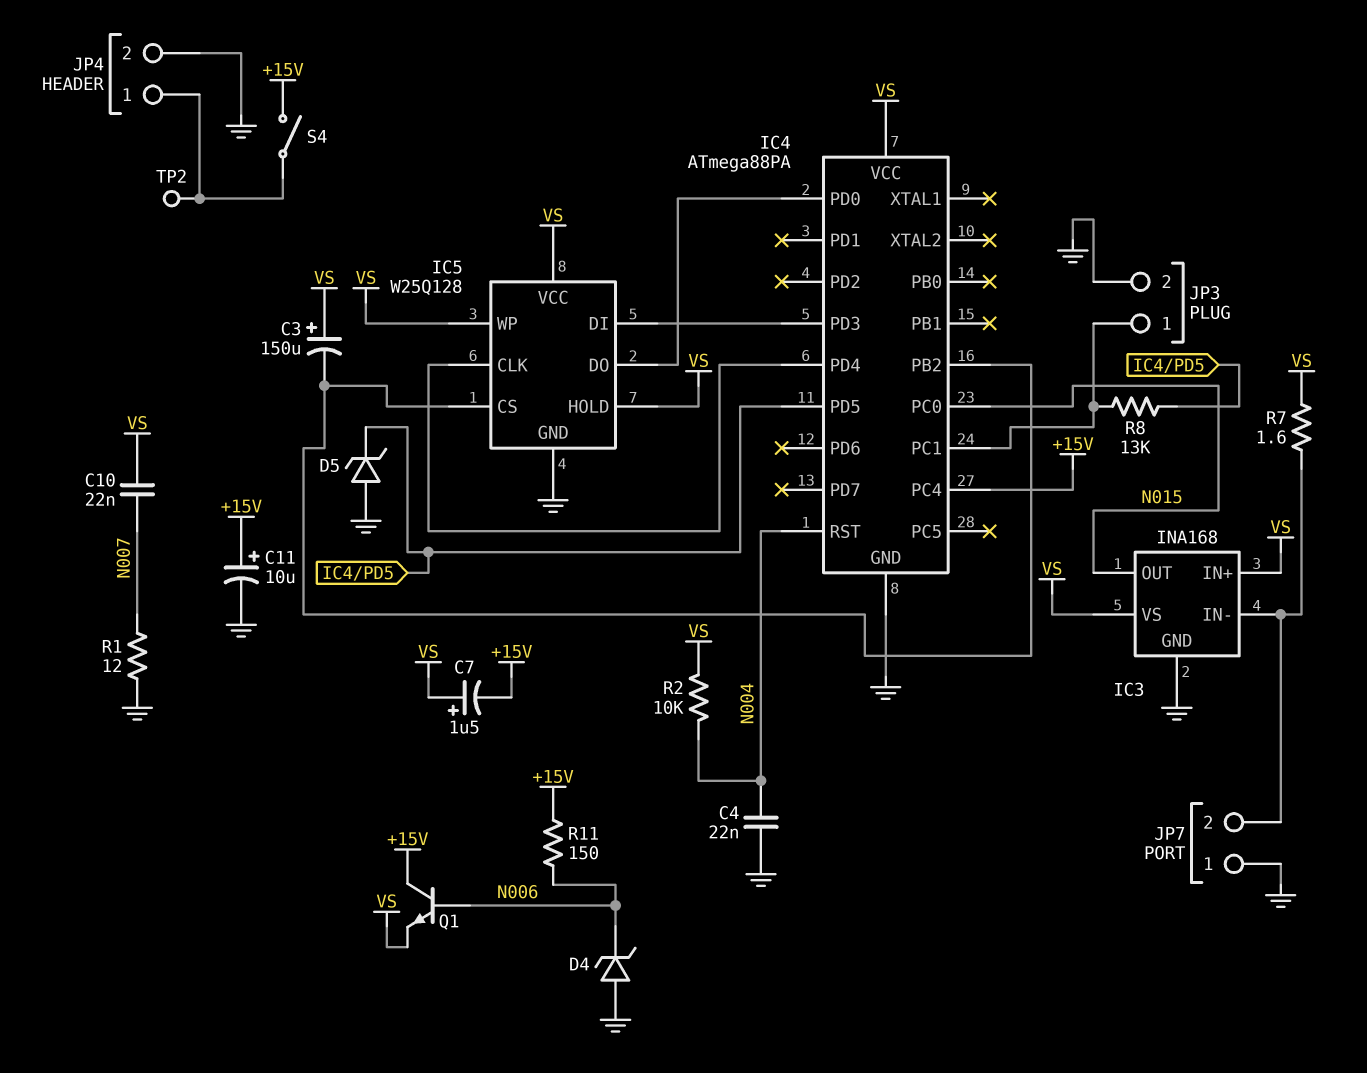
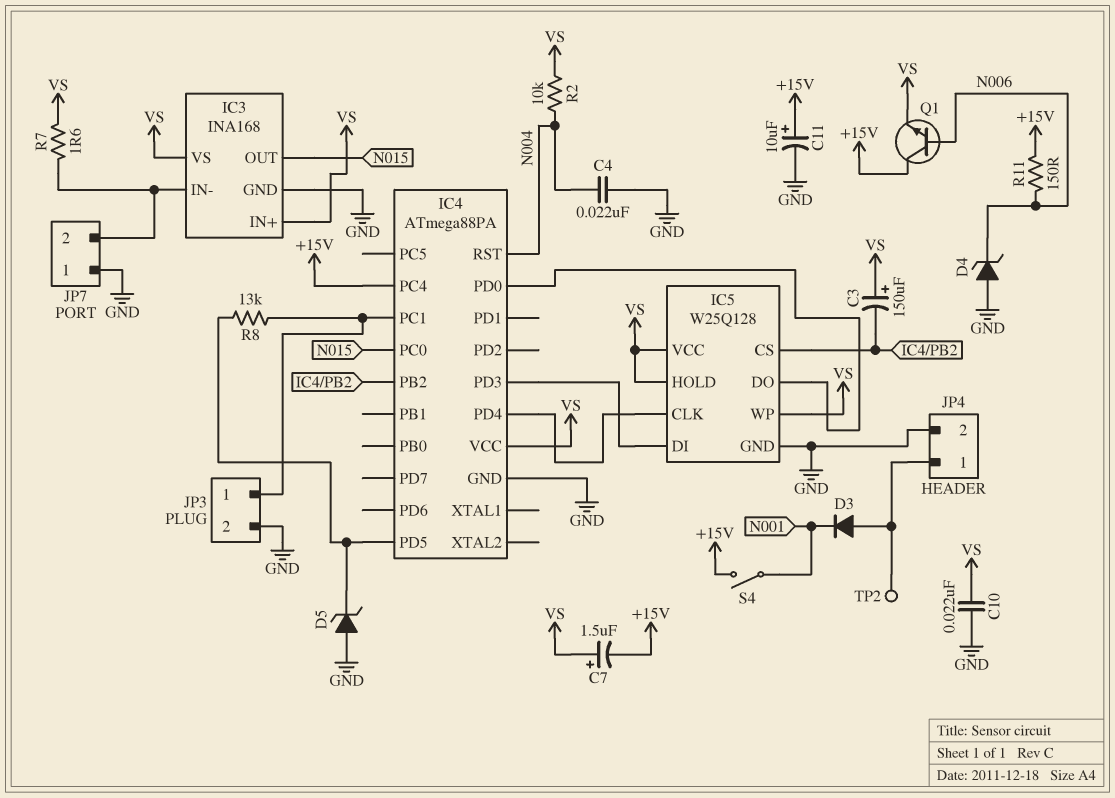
C10: 22nF (N007, VS) -> 22nF (GND, VS)
D3: none -> diode (A JP4/1, K N001)
R1: 12 (GND, N007) -> none
S4: switch (+15V, JP4/1) -> switch (+15V, N001)

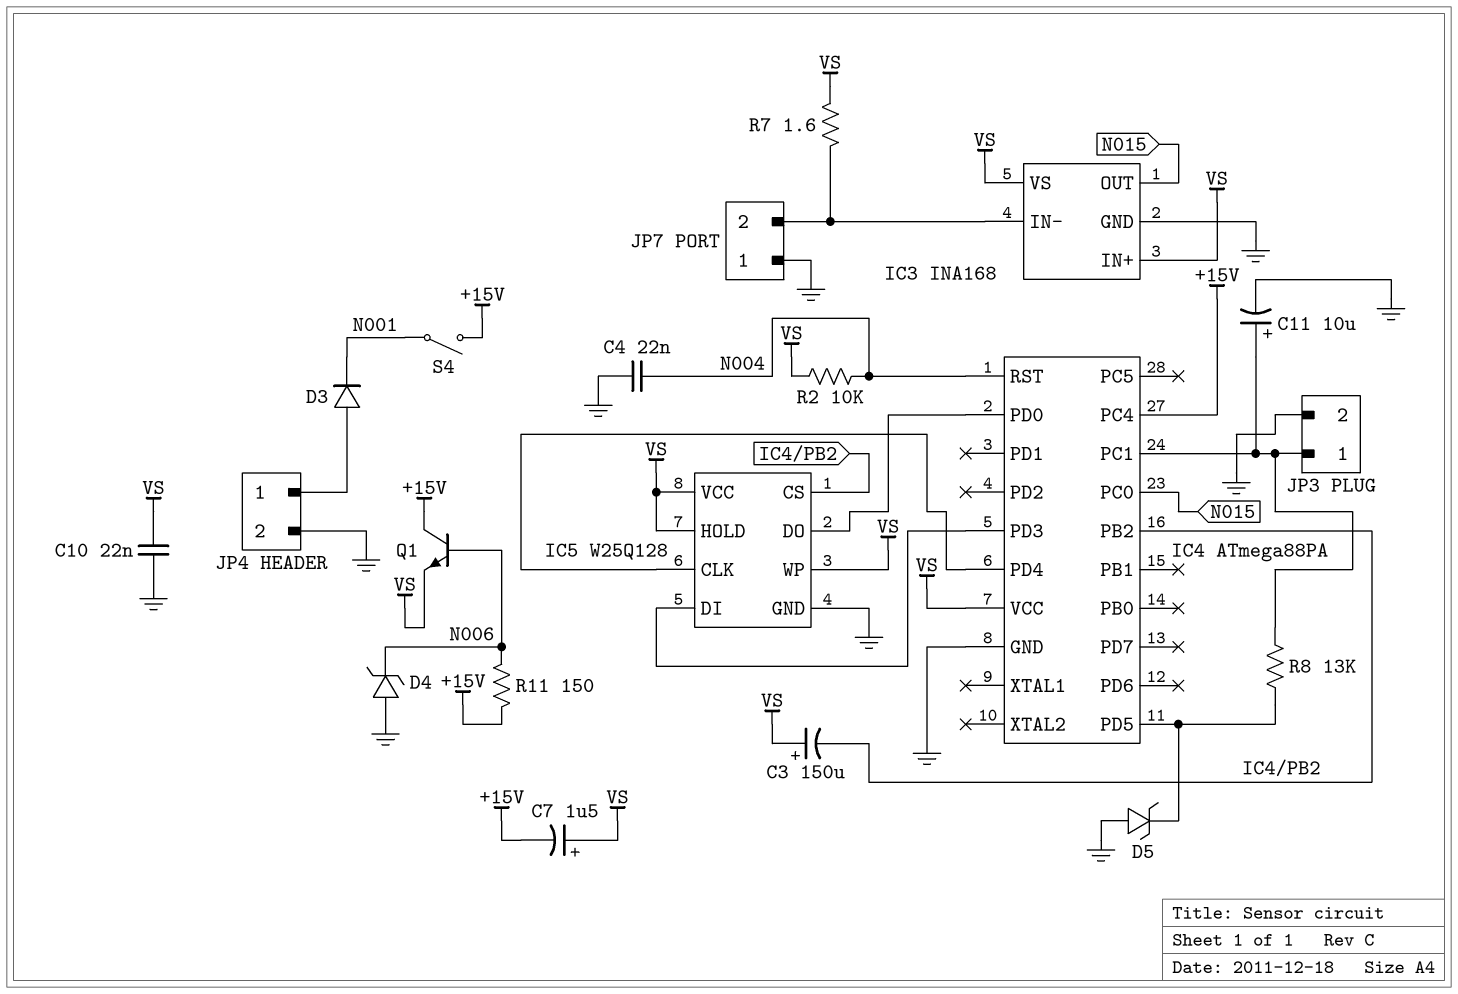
C11: 10uF (plus +15V, minus GND) -> 10uF (plus IC4/PC1, minus GND)
TP2: test point (JP4/1) -> none

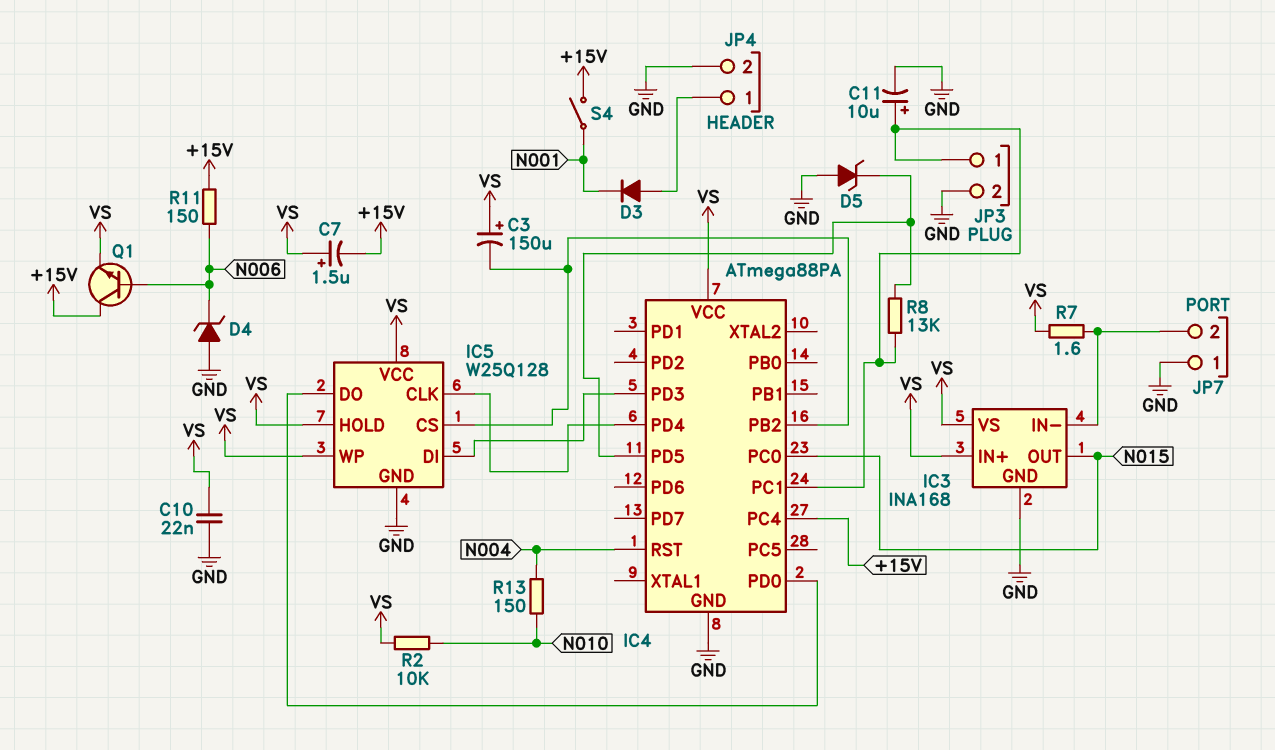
C4: 22nF (GND, N004) -> none
R2: 10k (N004, VS) -> 10k (N010, VS)
R13: none -> 150 (N004, N010)

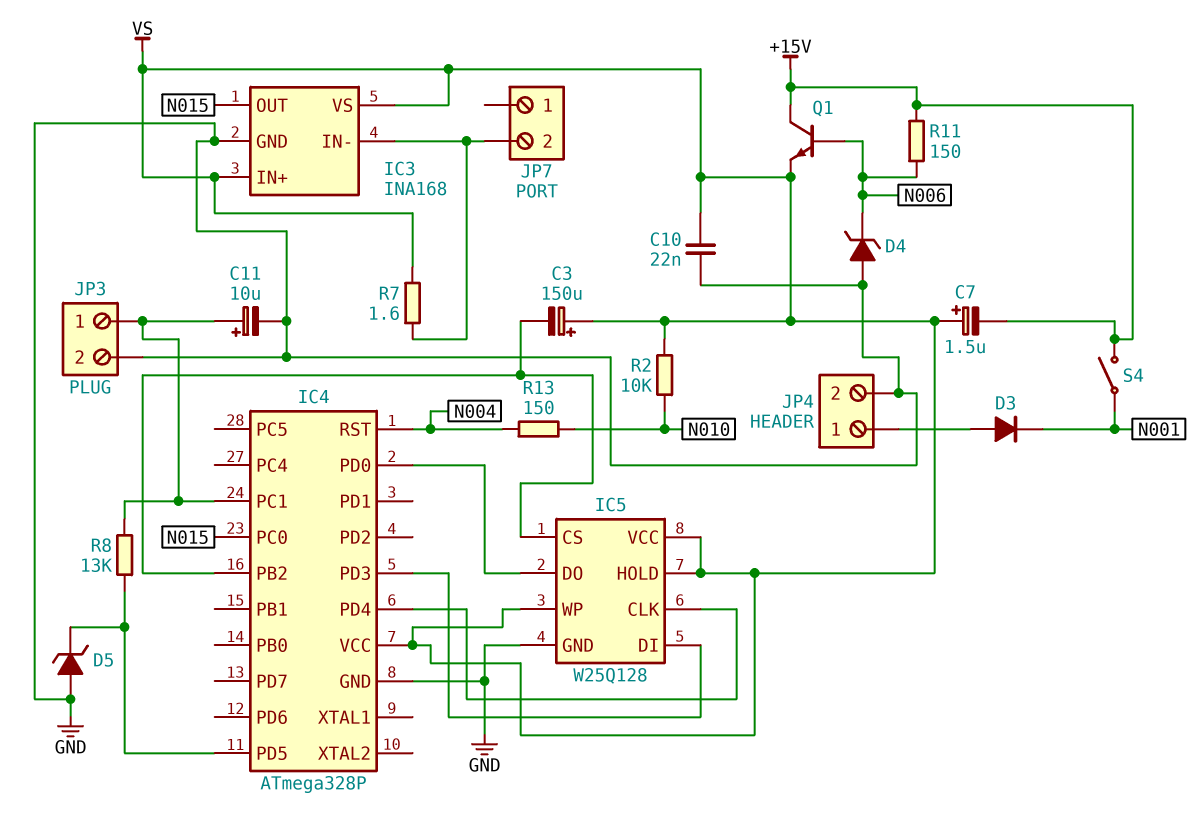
IC4: ATmega88PA -> ATmega328P
IC4 pin PC4: +15V -> none
JP7 pin 1: GND -> none

